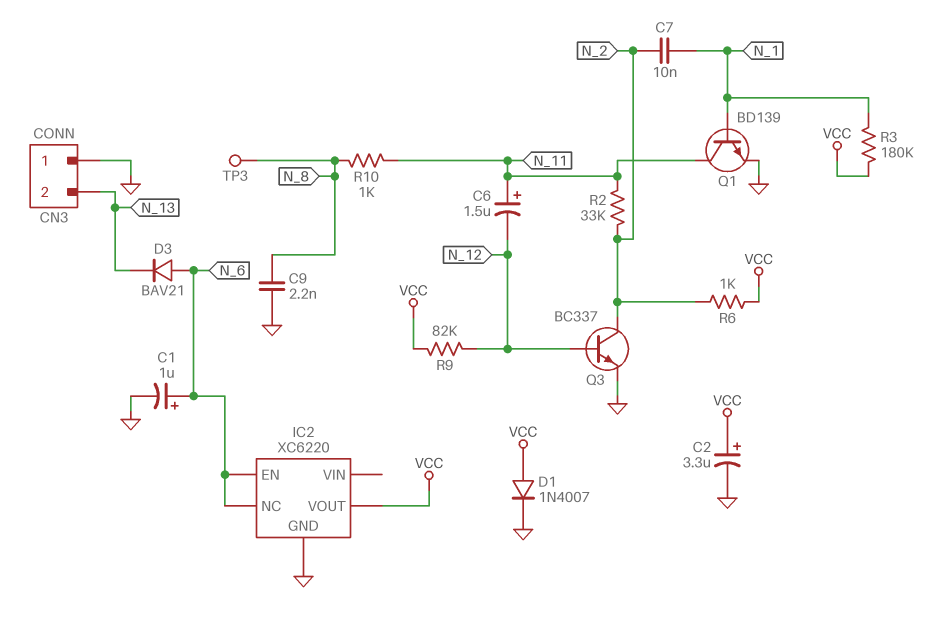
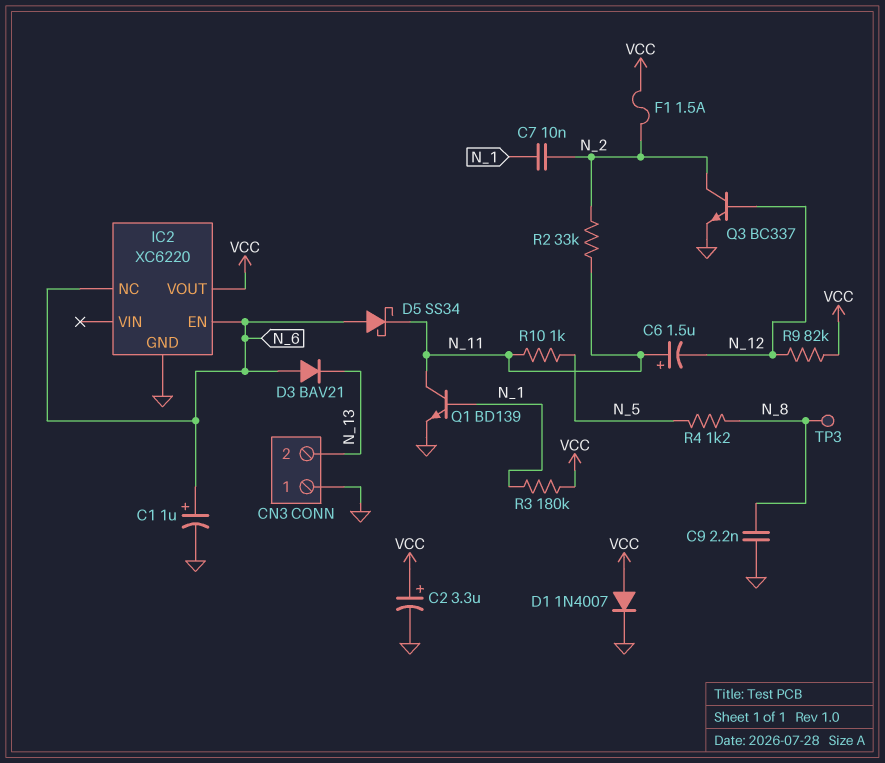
D5: none -> schottky SS34 (A N_6, K N_11)
F1: none -> 1.5A (N_2, VCC)
R4: none -> 1.2k (N_5, N_8)
R6: 1k (N_2, VCC) -> none
R10: 1k (N_8, N_11) -> 1k (N_5, N_11)

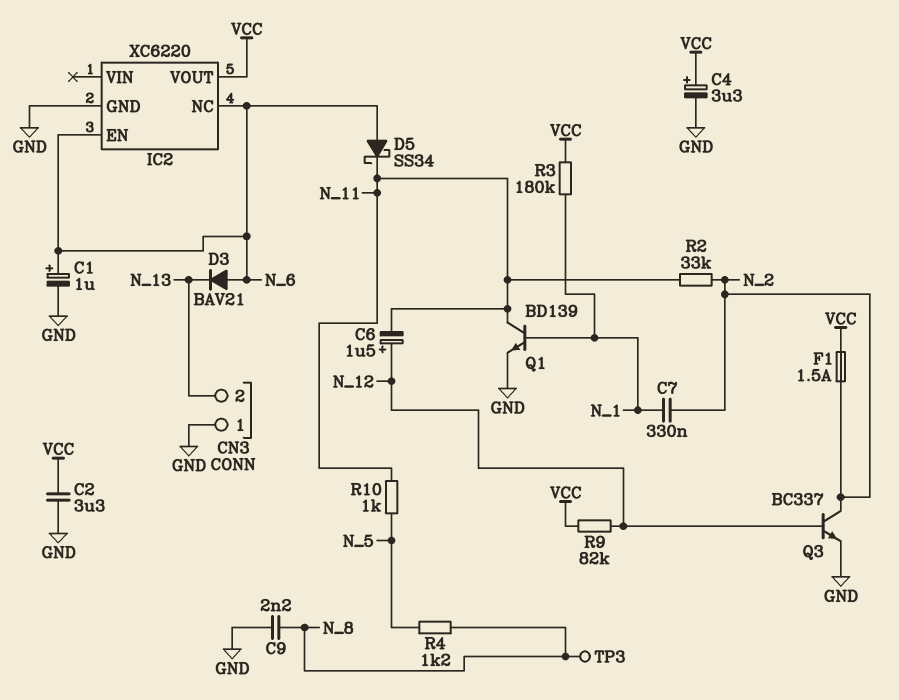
C2: 3.3uF (plus VCC, minus GND) -> 3.3uF (GND, VCC)
C4: none -> 3.3uF (plus VCC, minus GND)
C6: 1.5uF (plus N_11, minus N_12) -> 1.5uF (plus N_12, minus N_11)
C7: 10nF (N_1, N_2) -> 330nF (N_1, N_2)
D1: diode 1N4007 (A VCC, K GND) -> none

